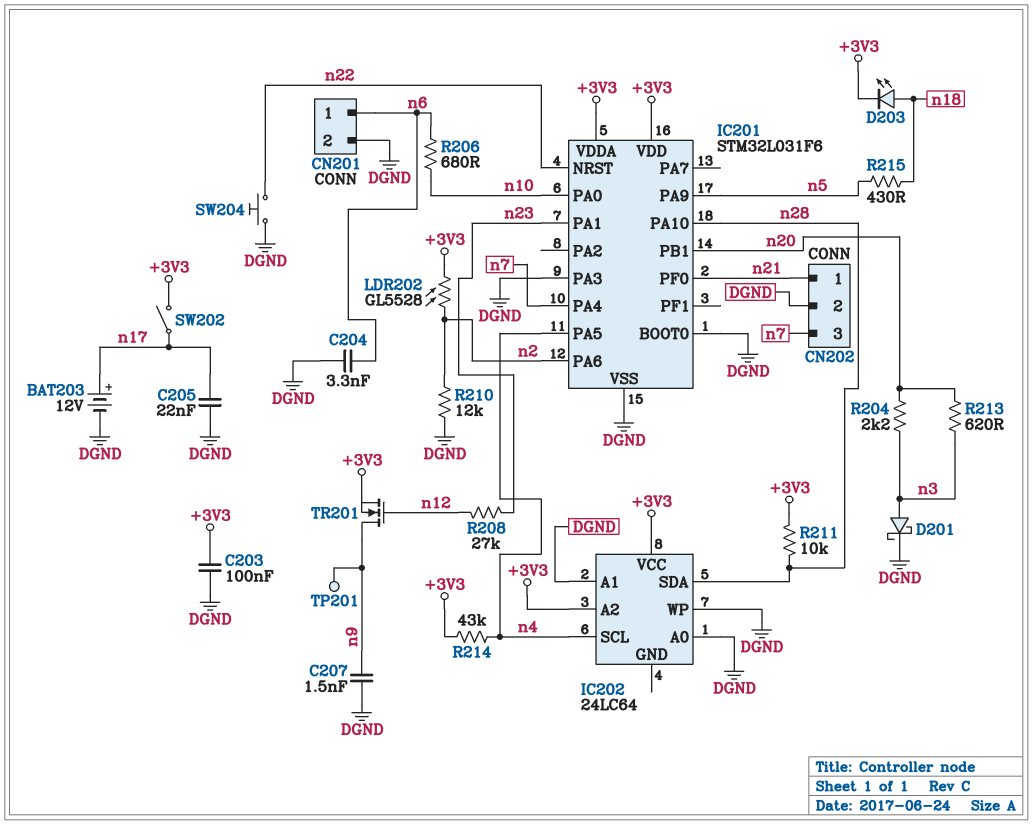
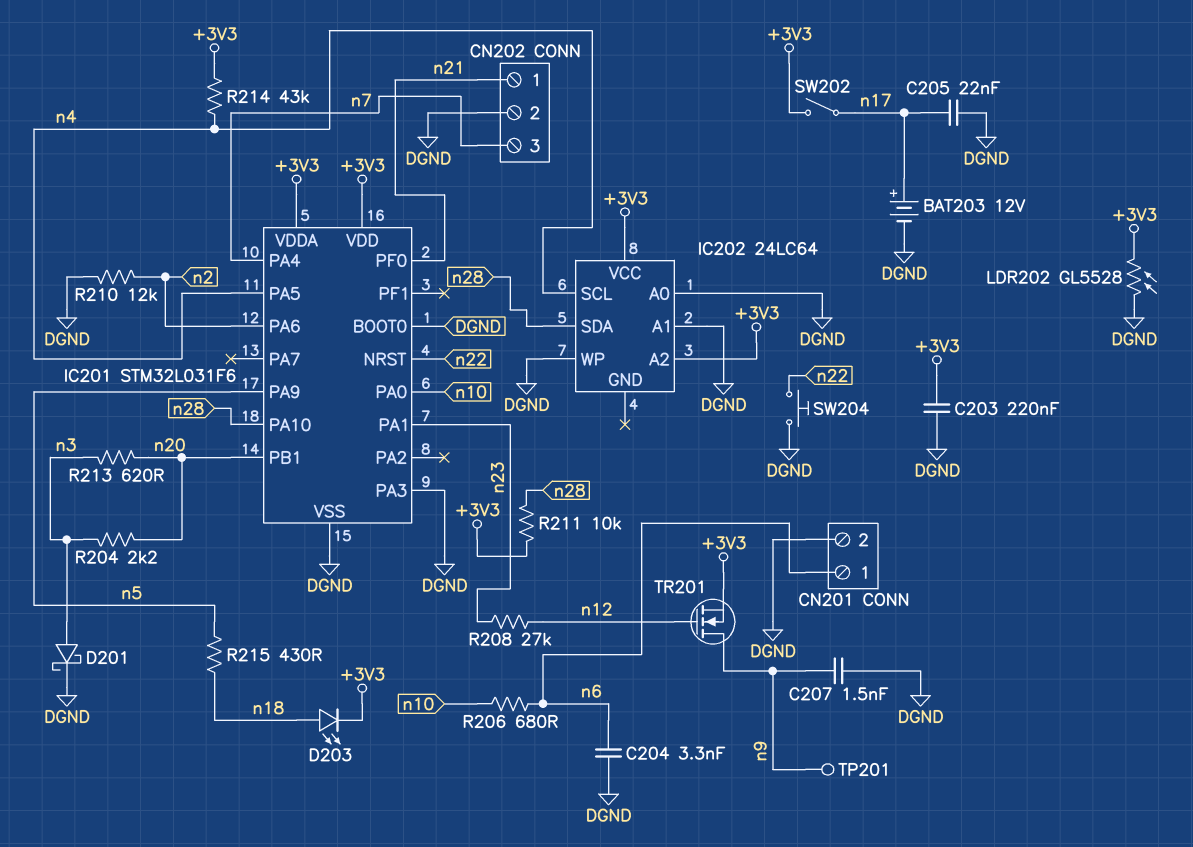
C203: 100nF (+3V3, DGND) -> 220nF (+3V3, DGND)
LDR202: GL5528 (+3V3, n2) -> GL5528 (+3V3, DGND)

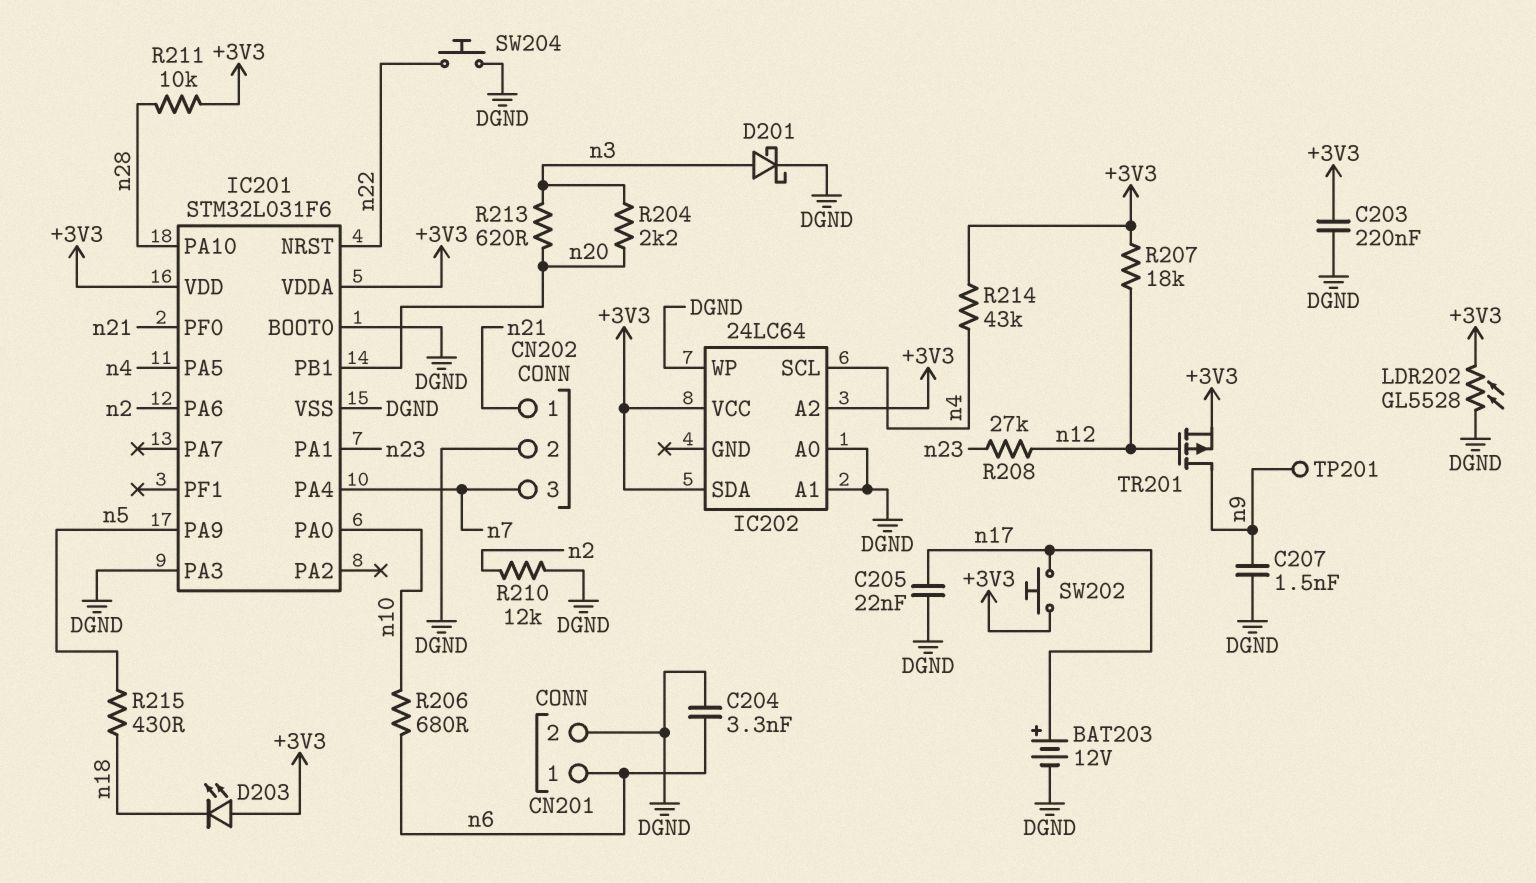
D203: LED (A n18, K +3V3) -> LED (A +3V3, K n18)
IC202 pin SDA: n28 -> +3V3
R207: none -> 18k (+3V3, n12)
SW202: switch (+3V3, n17) -> button (+3V3, n17)
TR201: NMOS (G n12, D n9, S +3V3) -> PMOS (G n12, D n9, S +3V3)

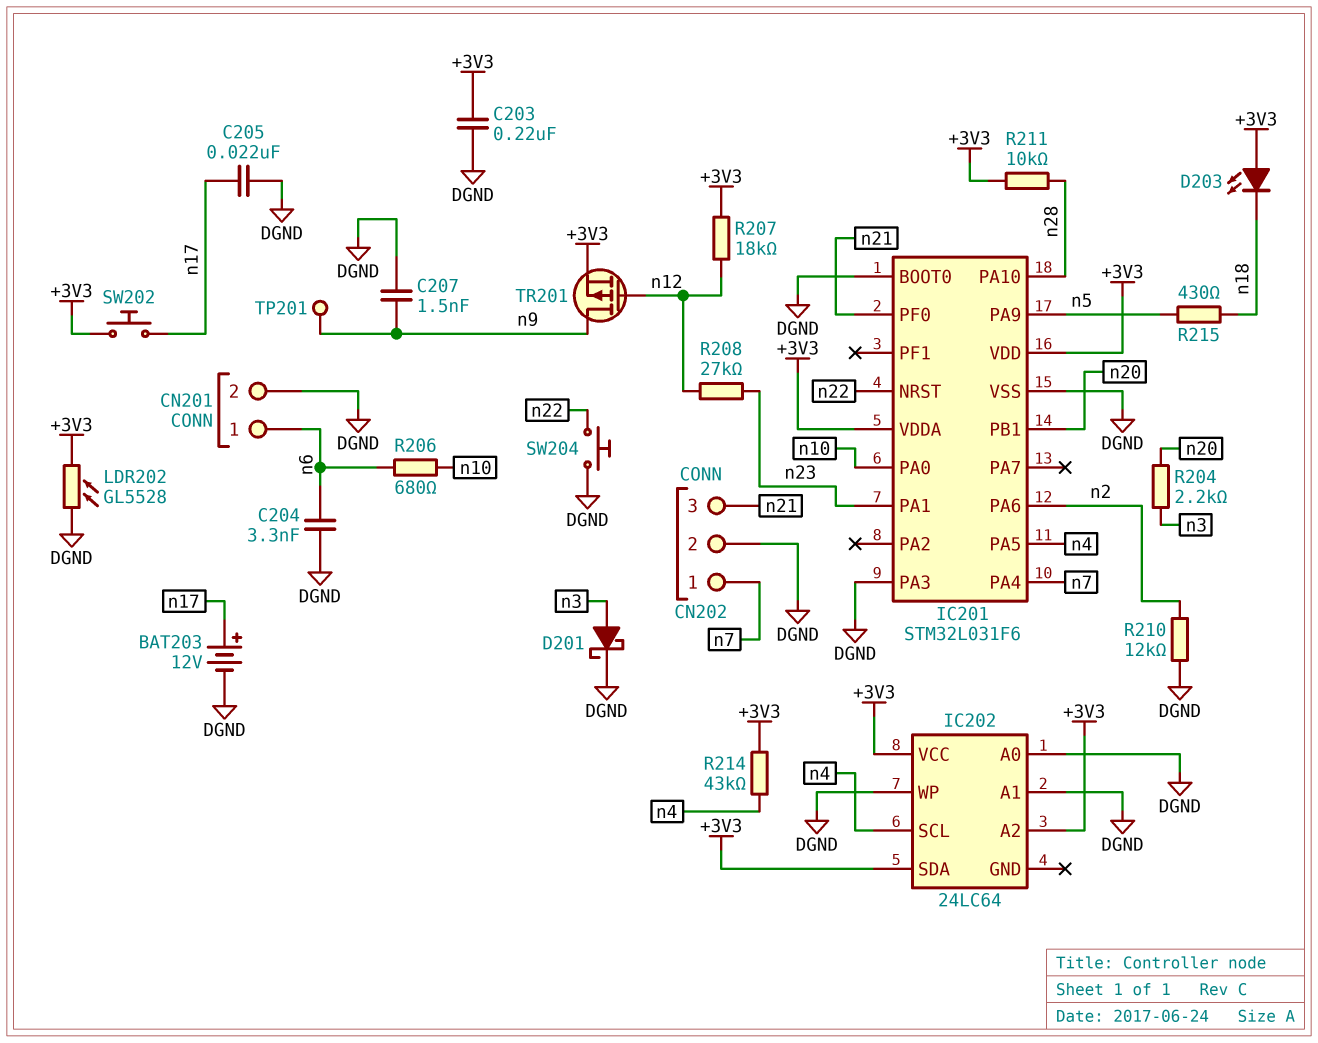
CN202 pin 1: n21 -> n7
CN202 pin 3: n7 -> n21
R213: 620 (n3, n20) -> none

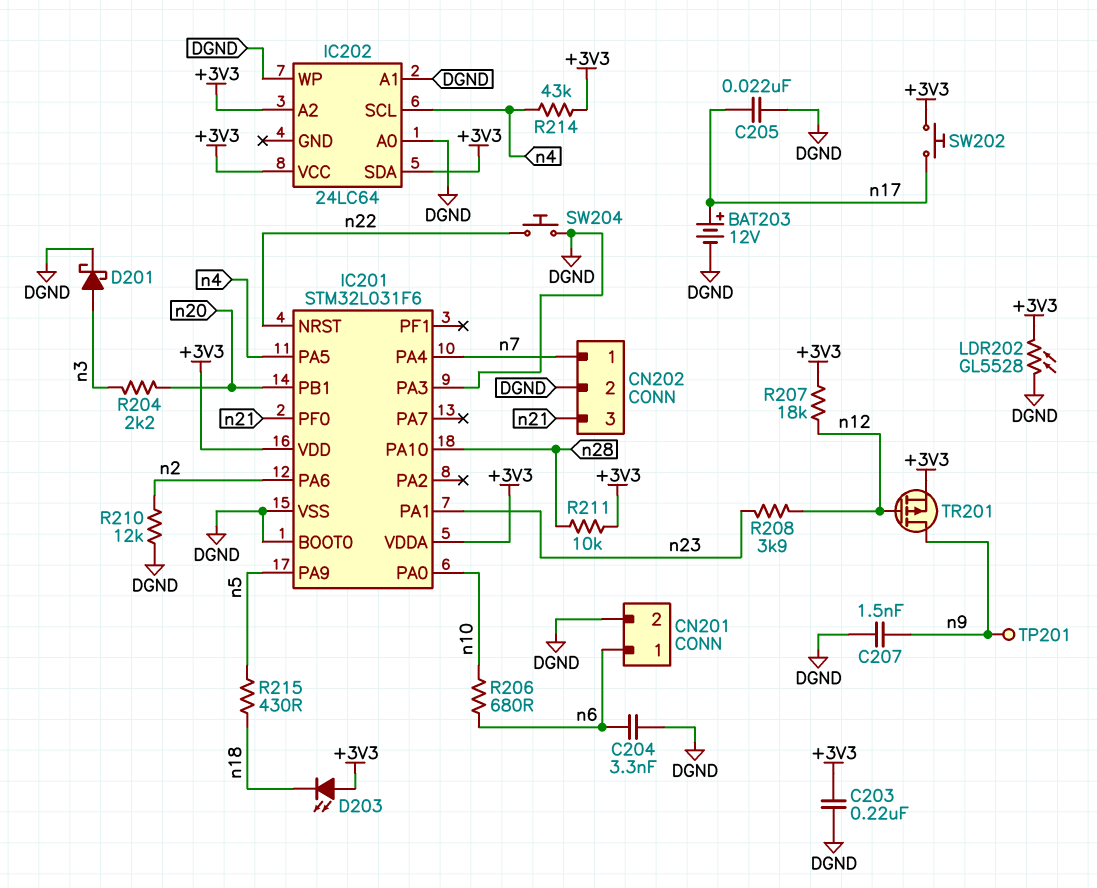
R208: 27k (n12, n23) -> 3.9k (n12, n23)

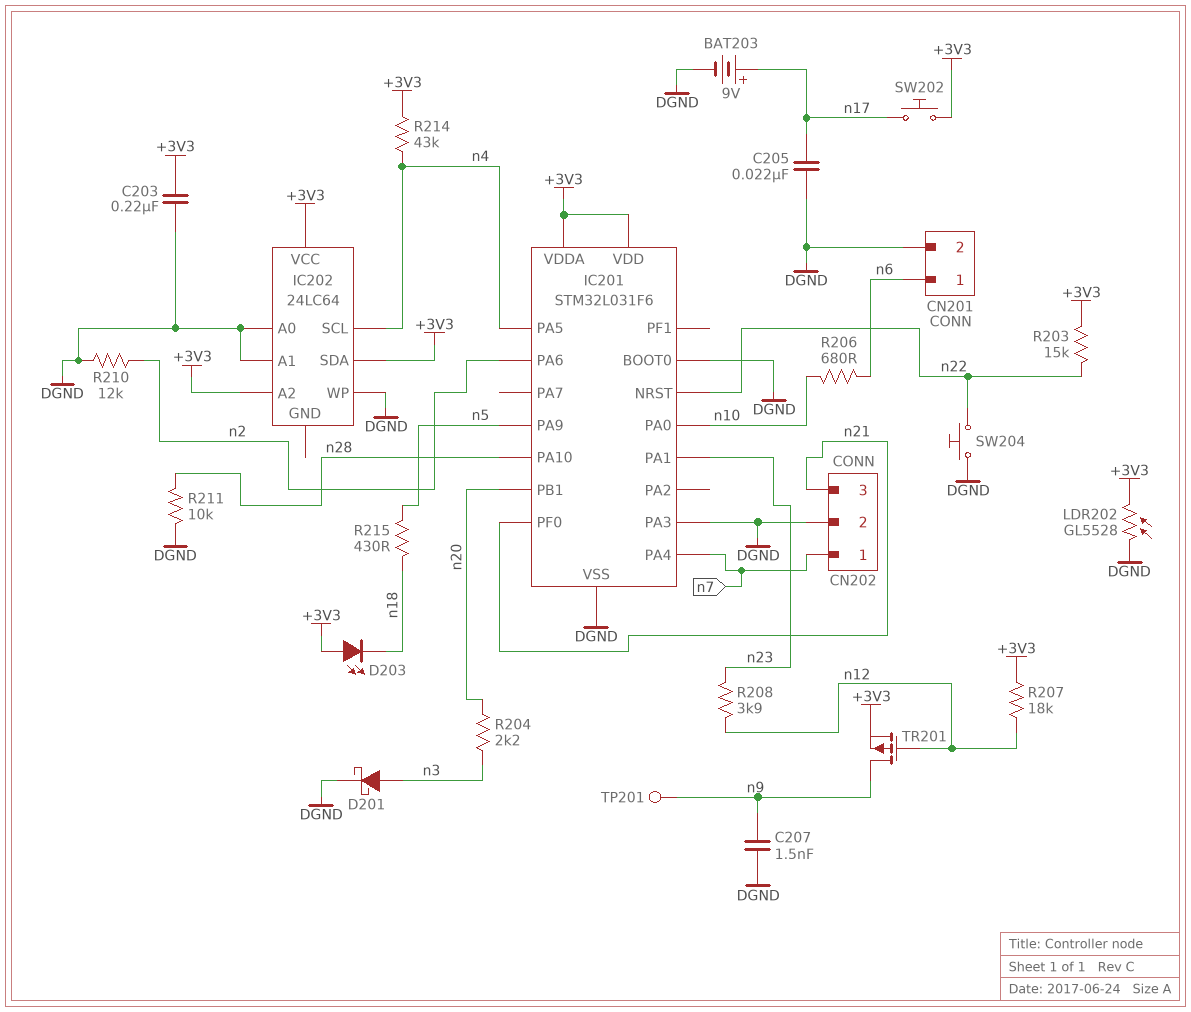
BAT203: 12V (plus n17, minus DGND) -> 9V (plus n17, minus DGND)
C204: 3.3nF (DGND, n6) -> none
R203: none -> 15k (+3V3, n22)
R211: 10k (+3V3, n28) -> 10k (DGND, n28)

